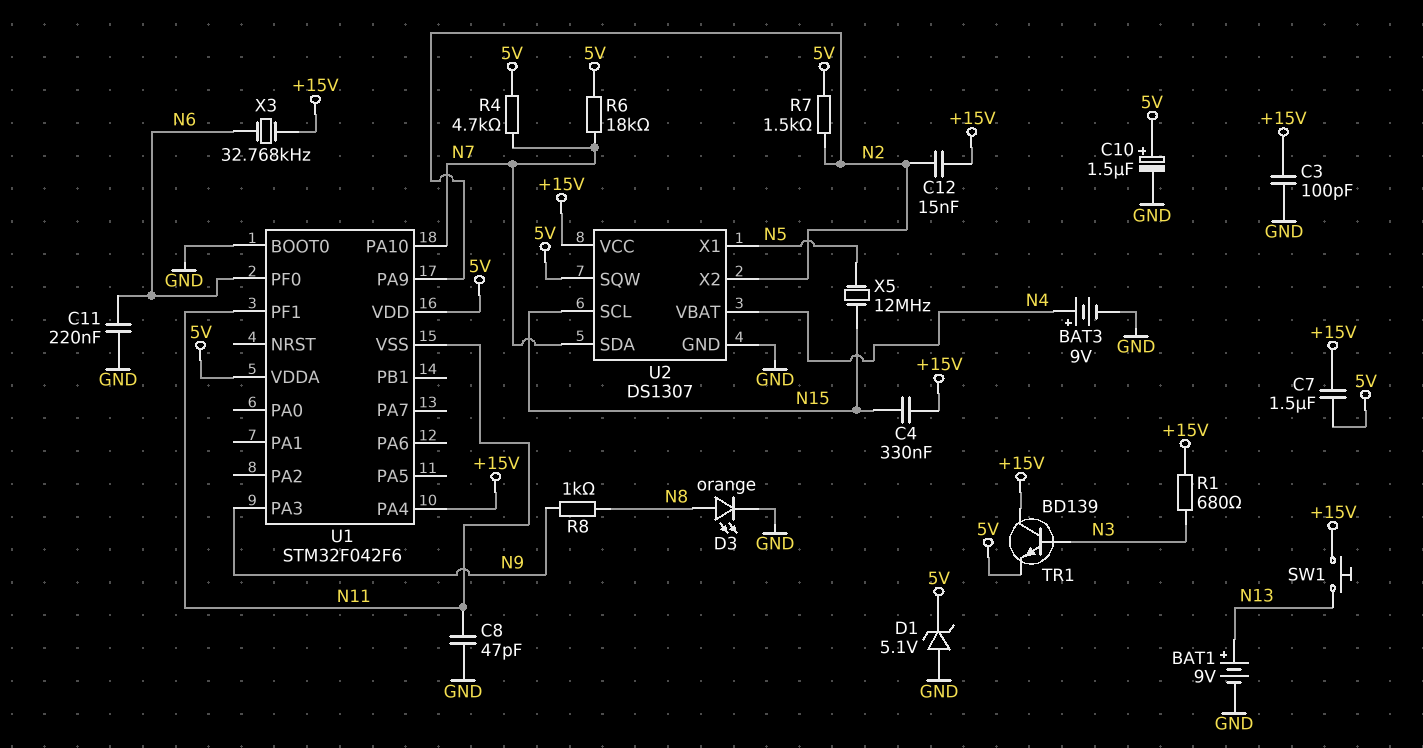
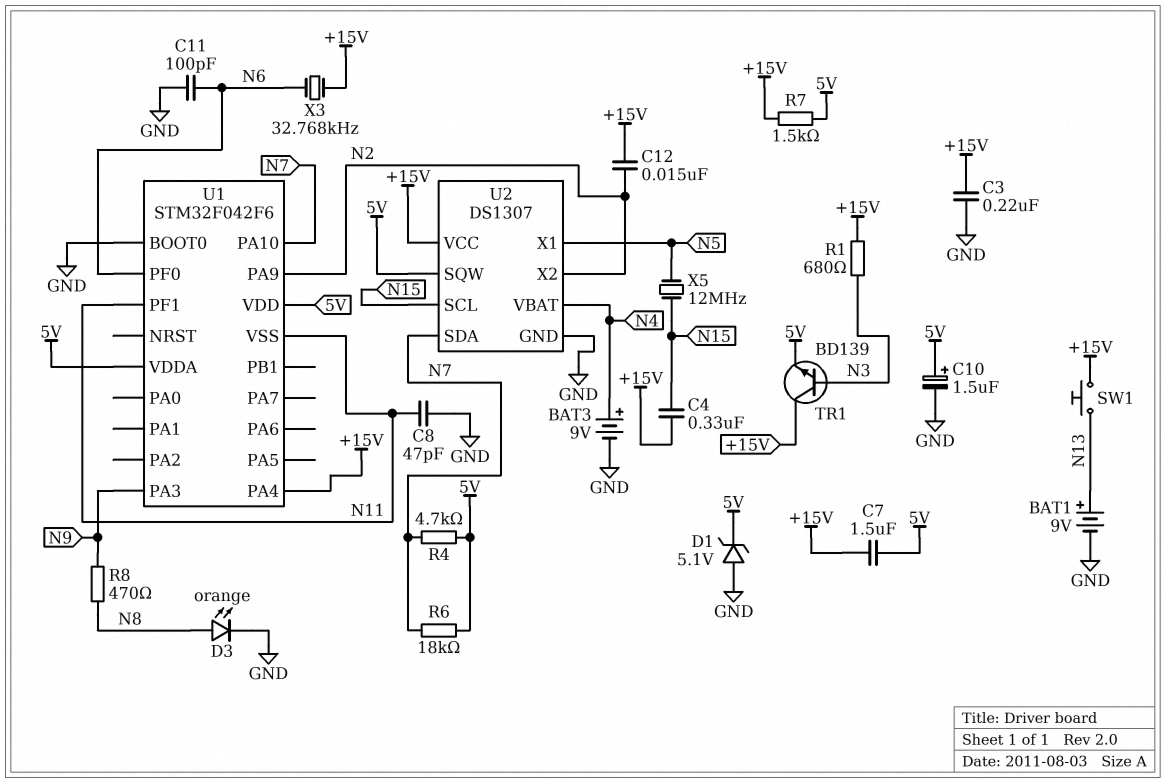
C3: 100pF (+15V, GND) -> 220nF (+15V, GND)
C11: 220nF (GND, N6) -> 100pF (GND, N6)
R7: 1.5k (5V, N2) -> 1.5k (+15V, 5V)
R8: 1k (N8, N9) -> 470 (N8, N9)

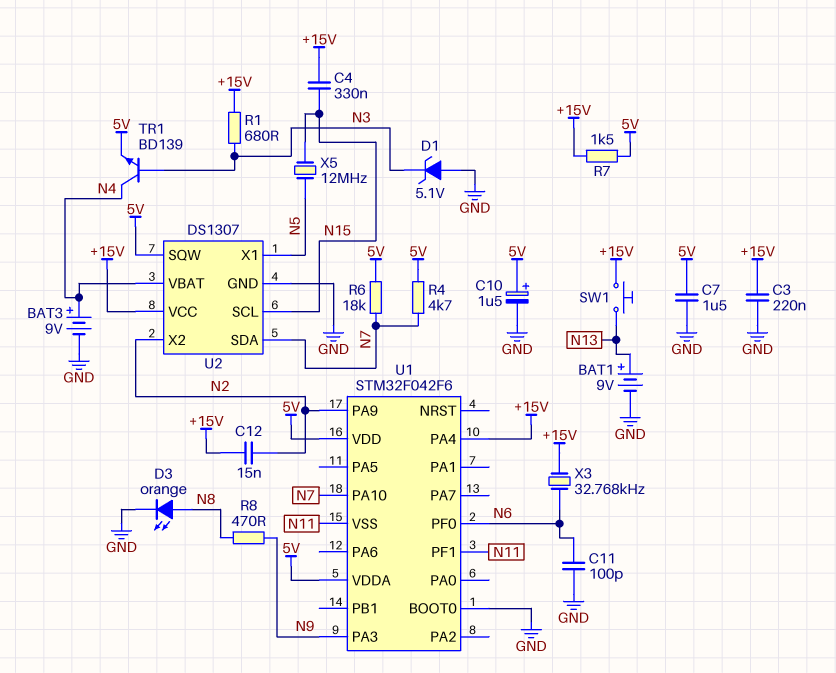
C7: 1.5uF (+15V, 5V) -> 1.5uF (5V, GND)
C8: 47pF (GND, N11) -> none
D1: zener 5.1V (A GND, K 5V) -> zener 5.1V (A GND, K N3)
TR1: NPN BD139 (B N3, C +15V, E 5V) -> NPN BD139 (B N3, C N4, E 5V)

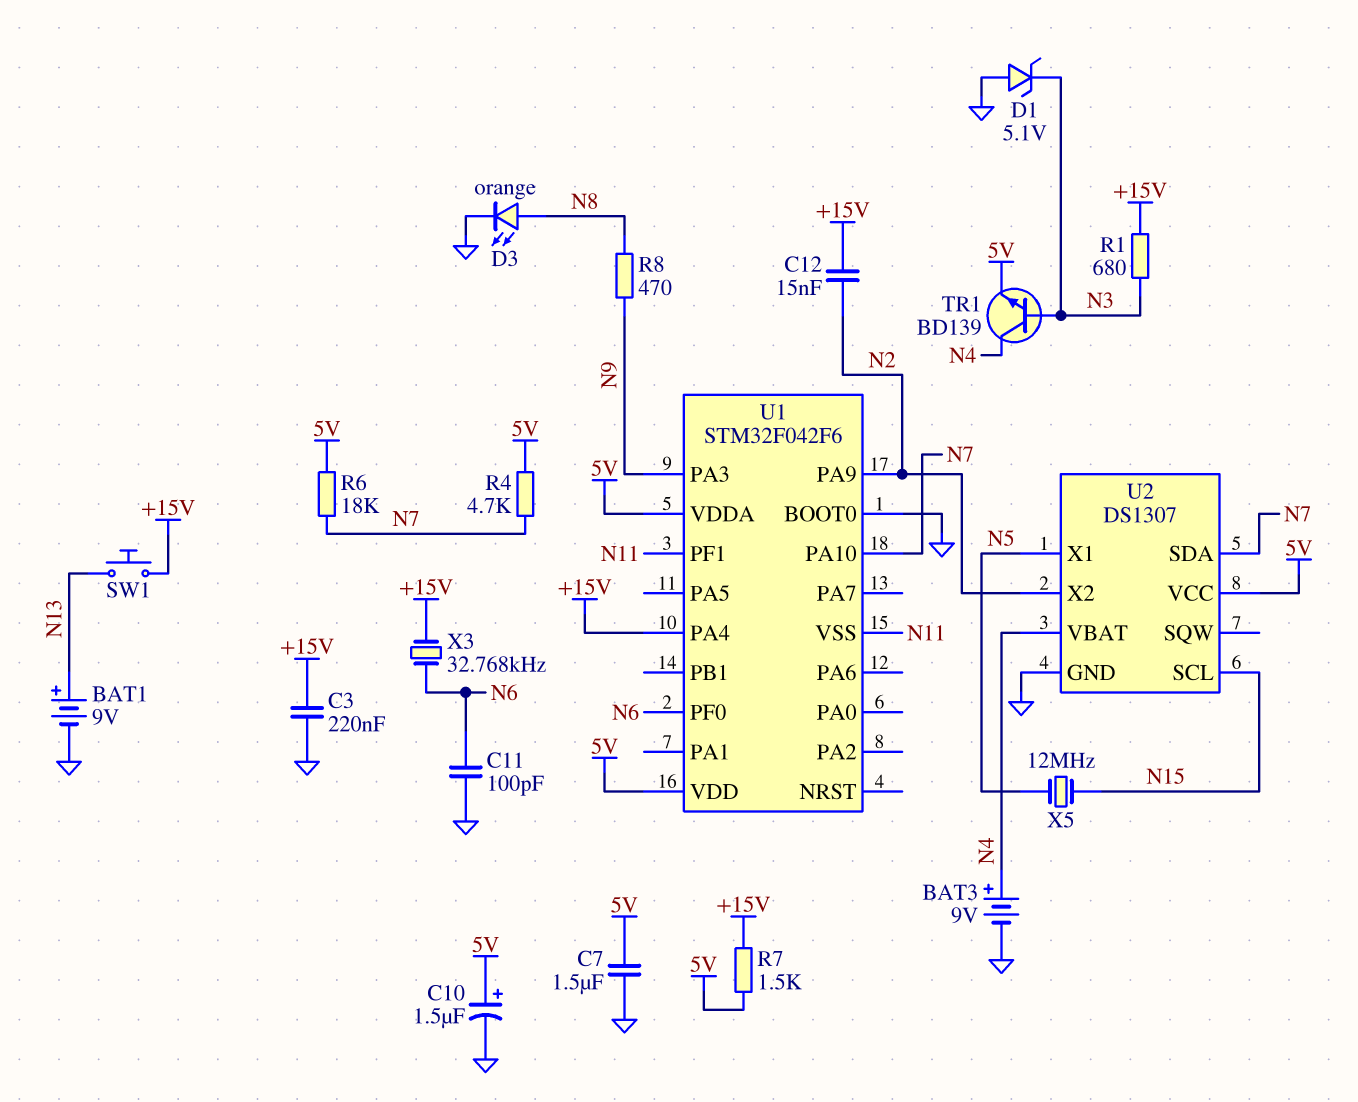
C4: 330nF (+15V, N15) -> none
U2 pin SQW: 5V -> none
U2 pin VCC: +15V -> 5V

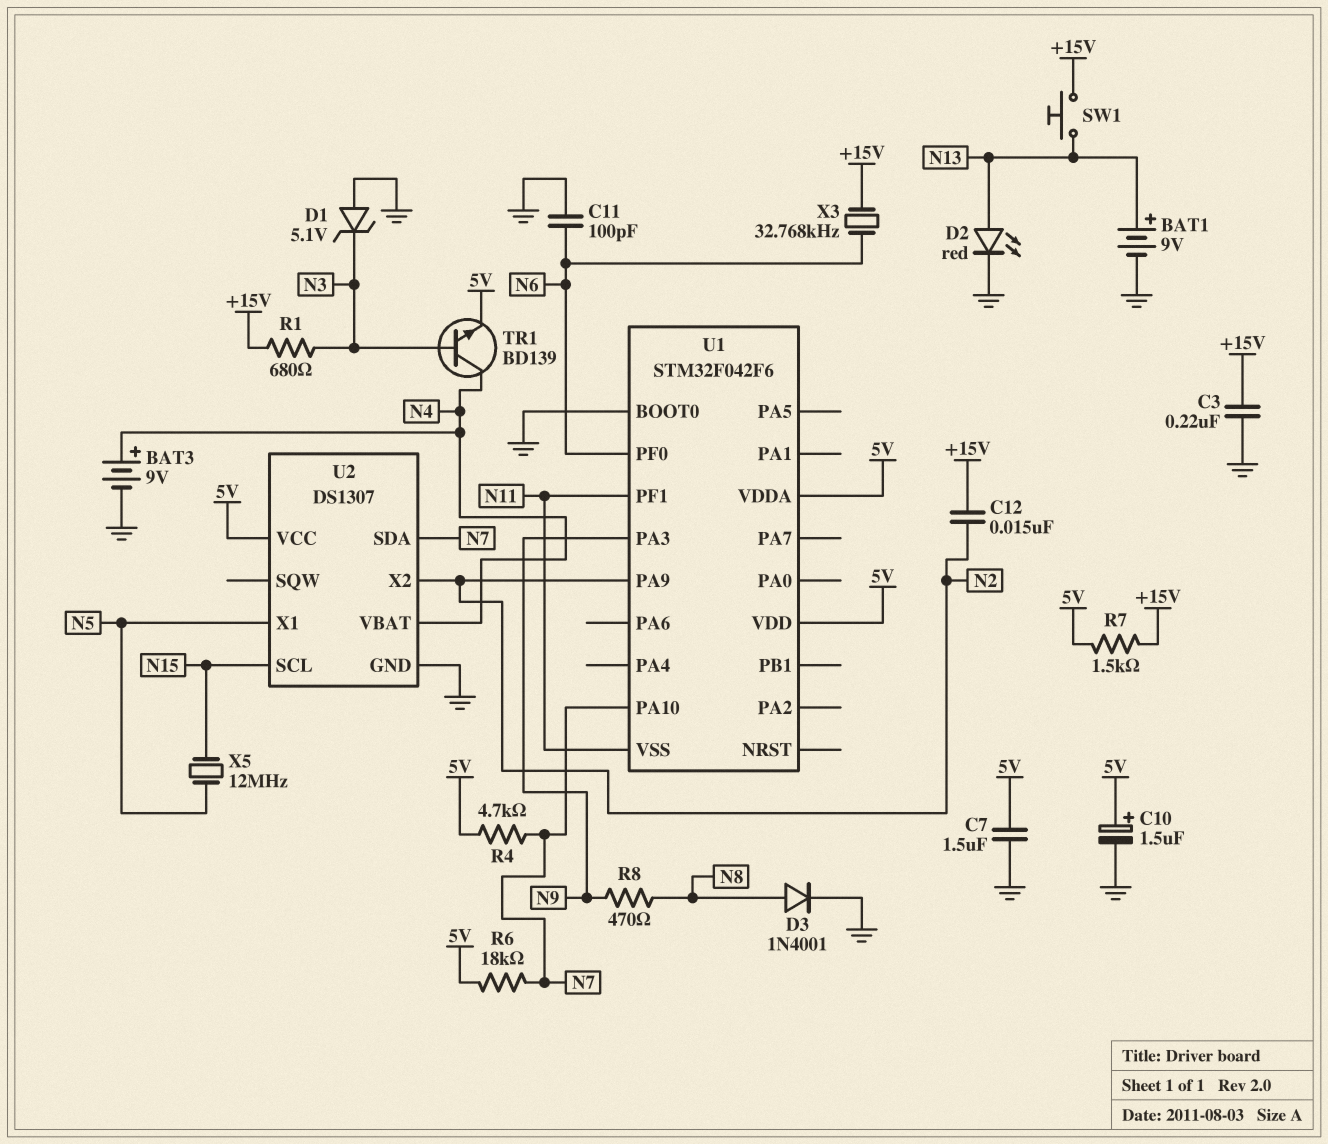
D2: none -> LED red (A N13, K GND)
D3: LED orange (A N8, K GND) -> diode 1N4001 (A N8, K GND)
U1 pin PA4: +15V -> none

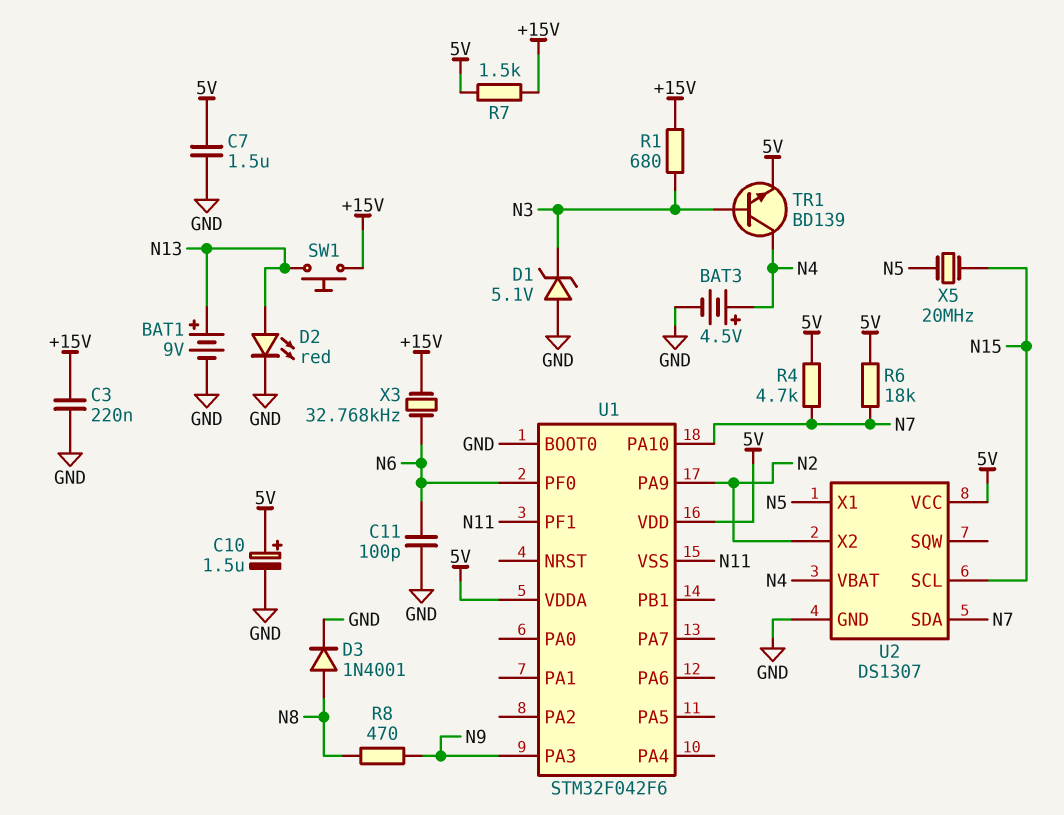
BAT3: 9V (plus N4, minus GND) -> 4.5V (plus N4, minus GND)
C12: 15nF (+15V, N2) -> none
X5: 12MHz (N5, N15) -> 20MHz (N5, N15)

